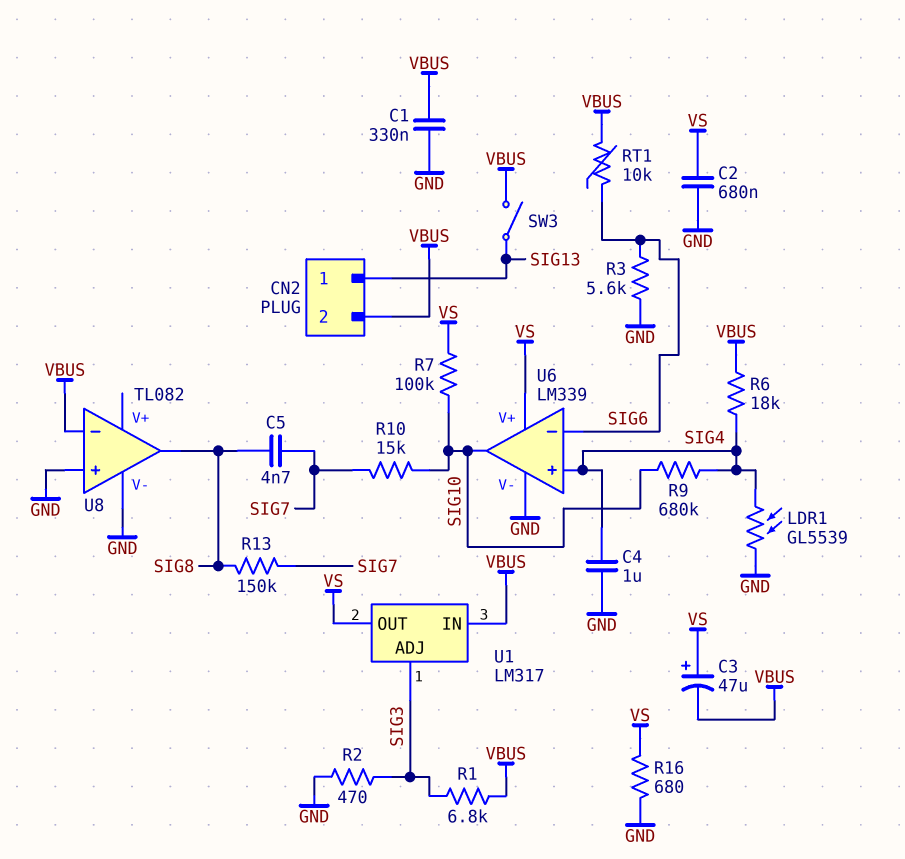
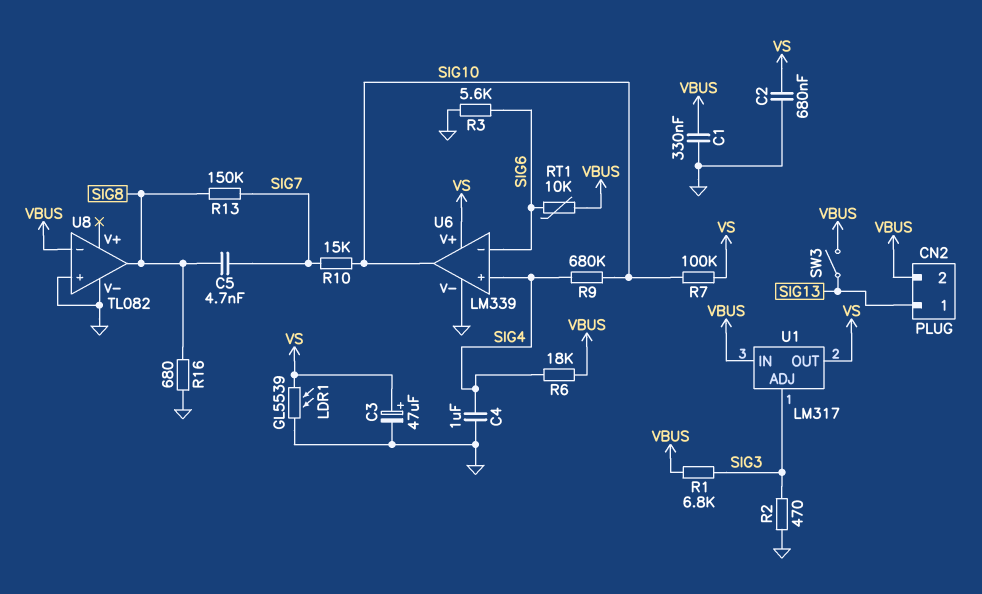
C3: 47uF (plus VS, minus VBUS) -> 47uF (plus VS, minus GND)
LDR1: GL5539 (GND, SIG4) -> GL5539 (GND, VS)
R16: 680 (GND, VS) -> 680 (GND, SIG8)

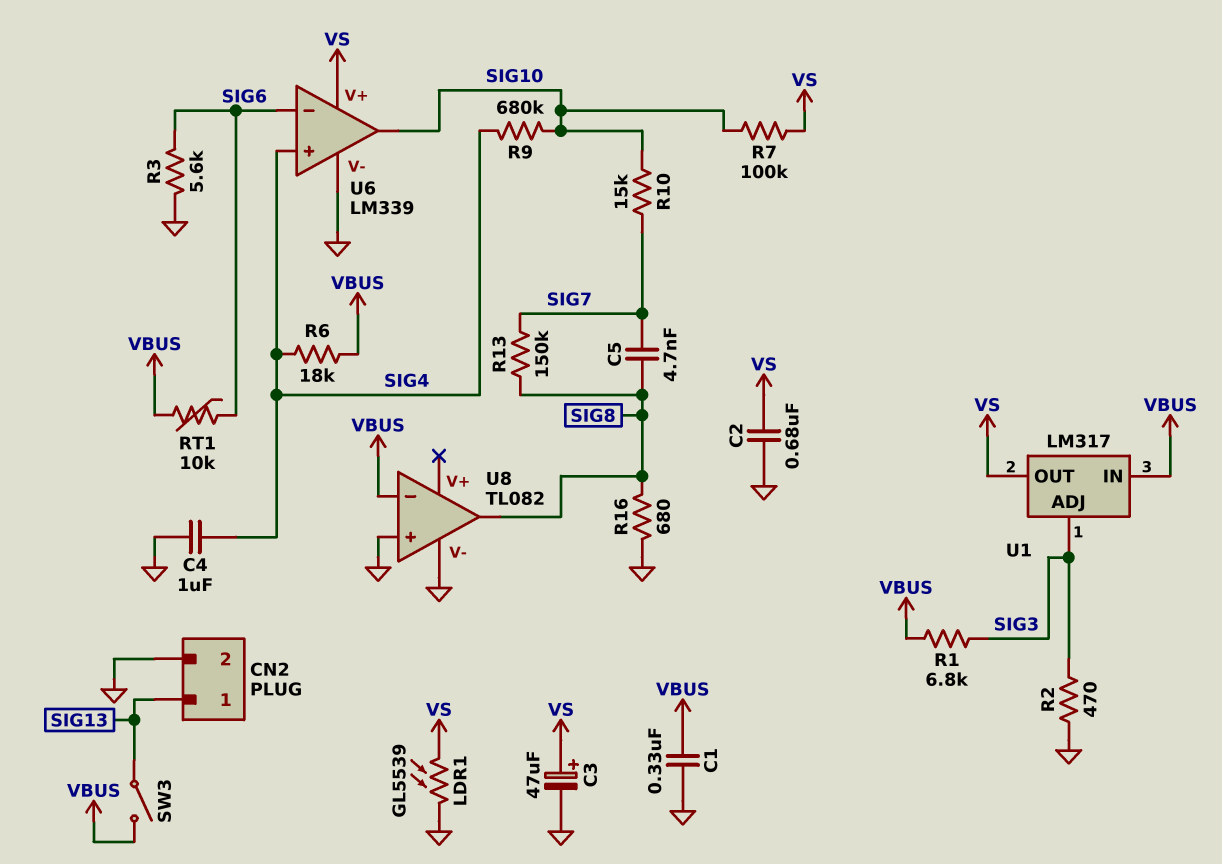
CN2 pin 2: VBUS -> GND

